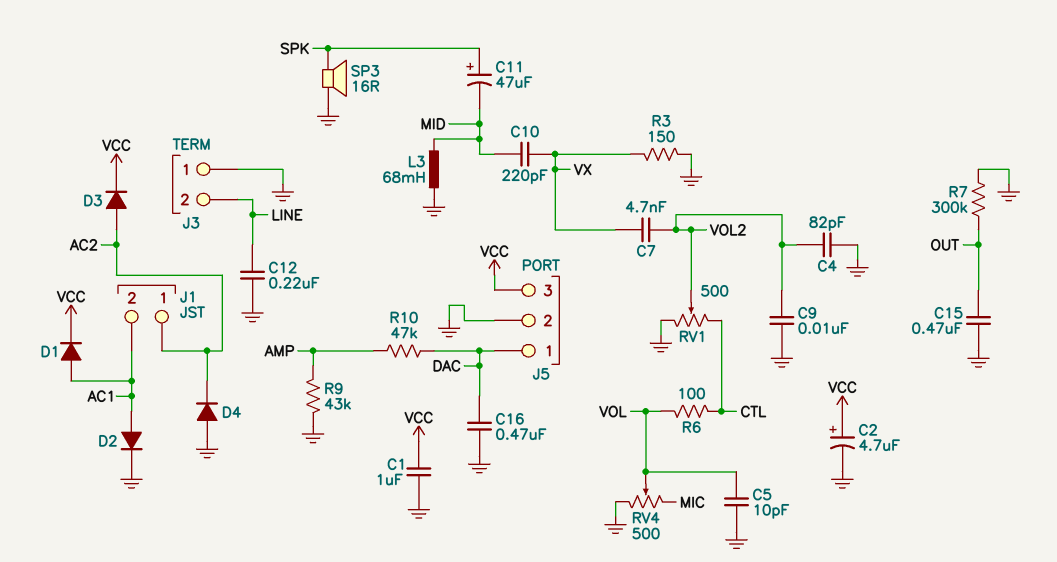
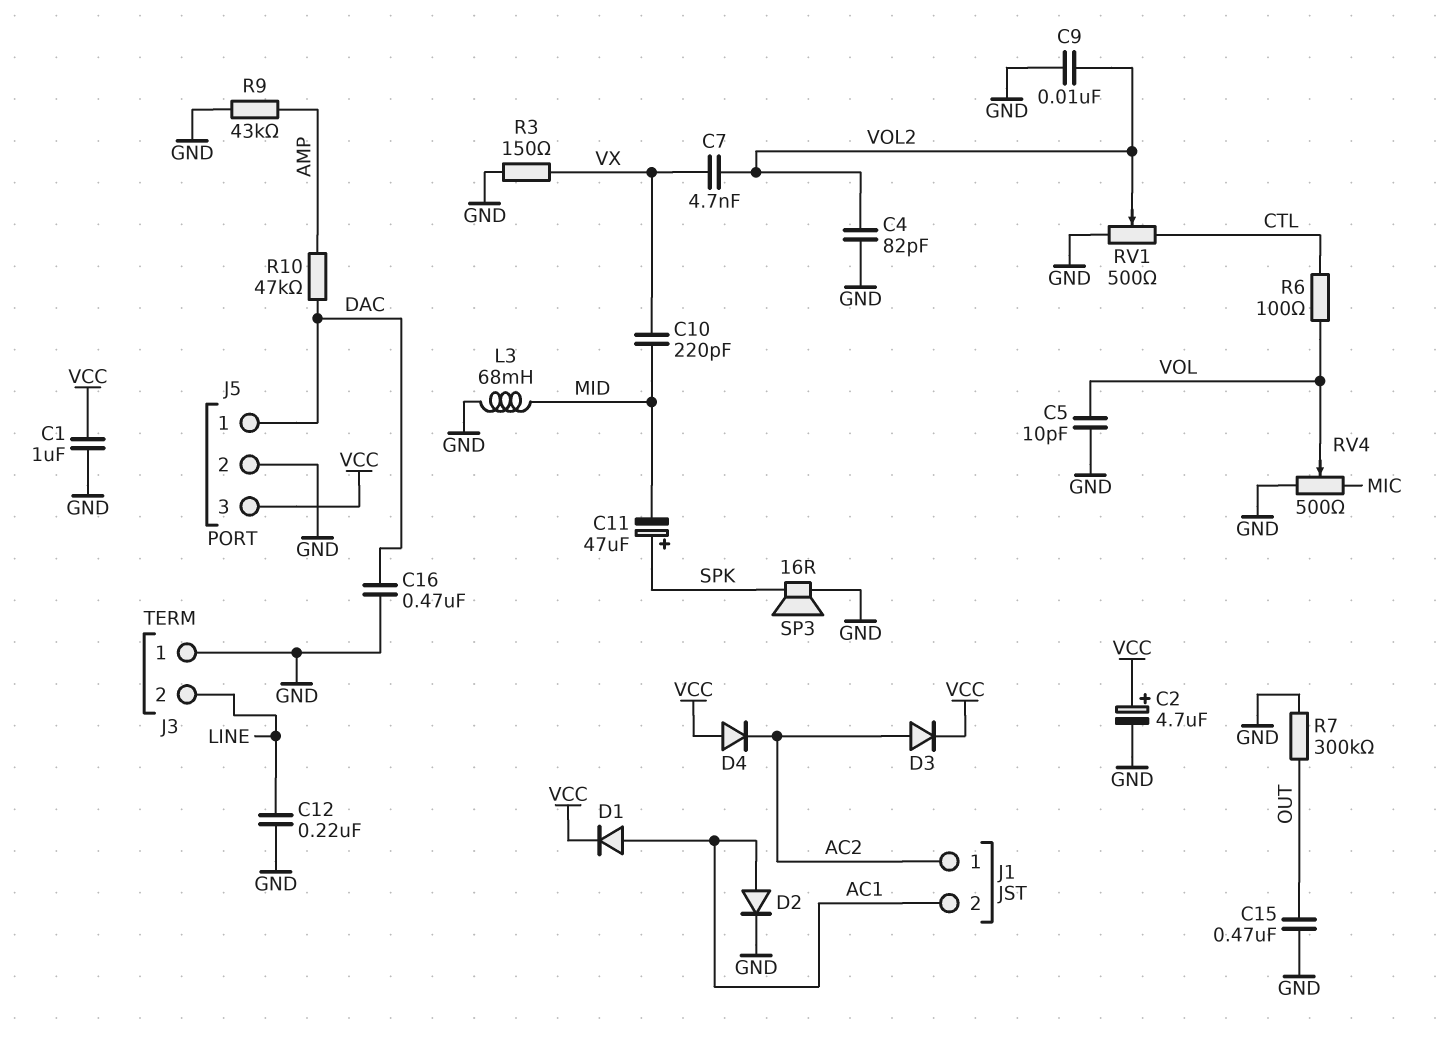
D4: diode (A GND, K AC2) -> diode (A VCC, K AC2)

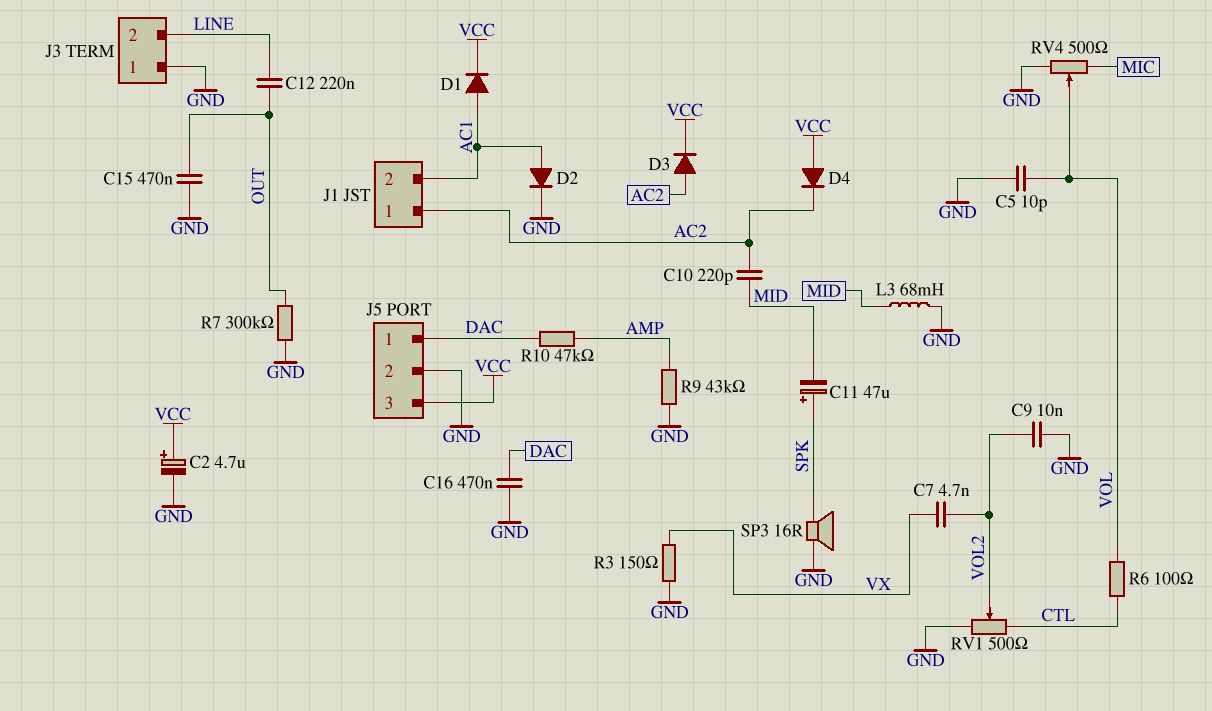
C1: 1uF (GND, VCC) -> none
C4: 82pF (GND, VOL2) -> none
C10: 220pF (MID, VX) -> 220pF (AC2, MID)
C12: 220nF (GND, LINE) -> 220nF (LINE, OUT)

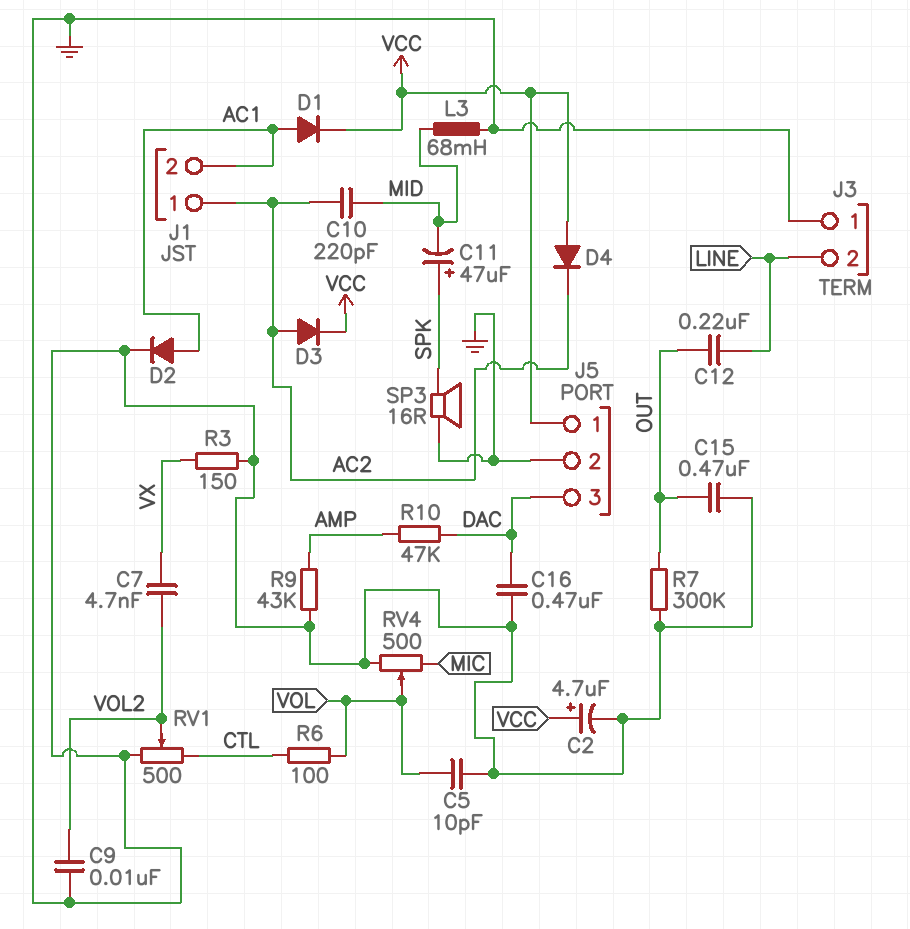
J5 pin 1: DAC -> VCC
J5 pin 3: VCC -> DAC

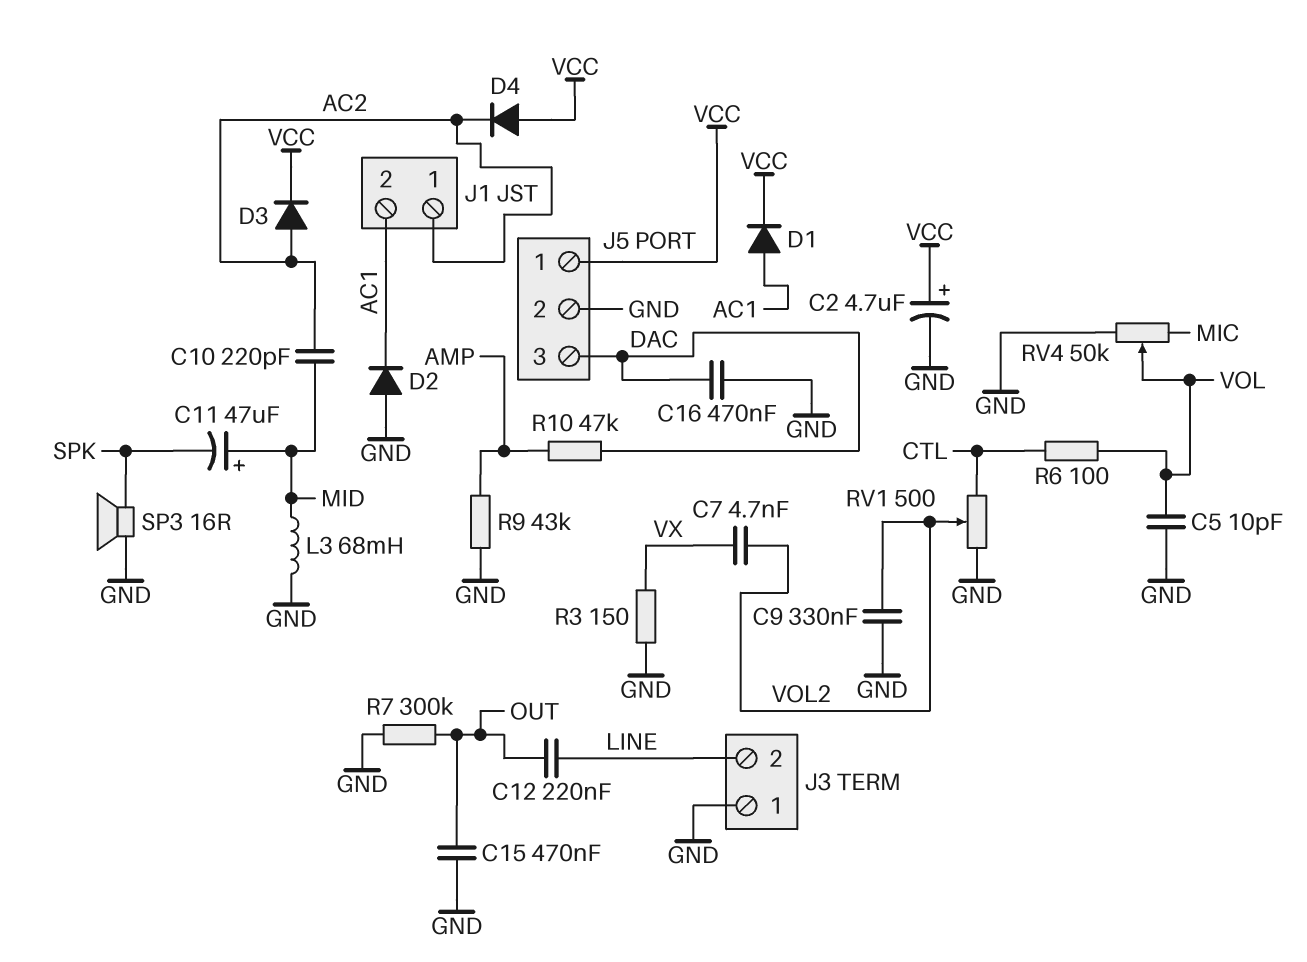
C9: 10nF (GND, VOL2) -> 330nF (GND, VOL2)
C11: 47uF (plus SPK, minus MID) -> 47uF (plus MID, minus SPK)
D2: diode (A AC1, K GND) -> diode (A GND, K AC1)
RV4: 500 (GND, MIC, wiper VOL) -> 50k (GND, MIC, wiper VOL)

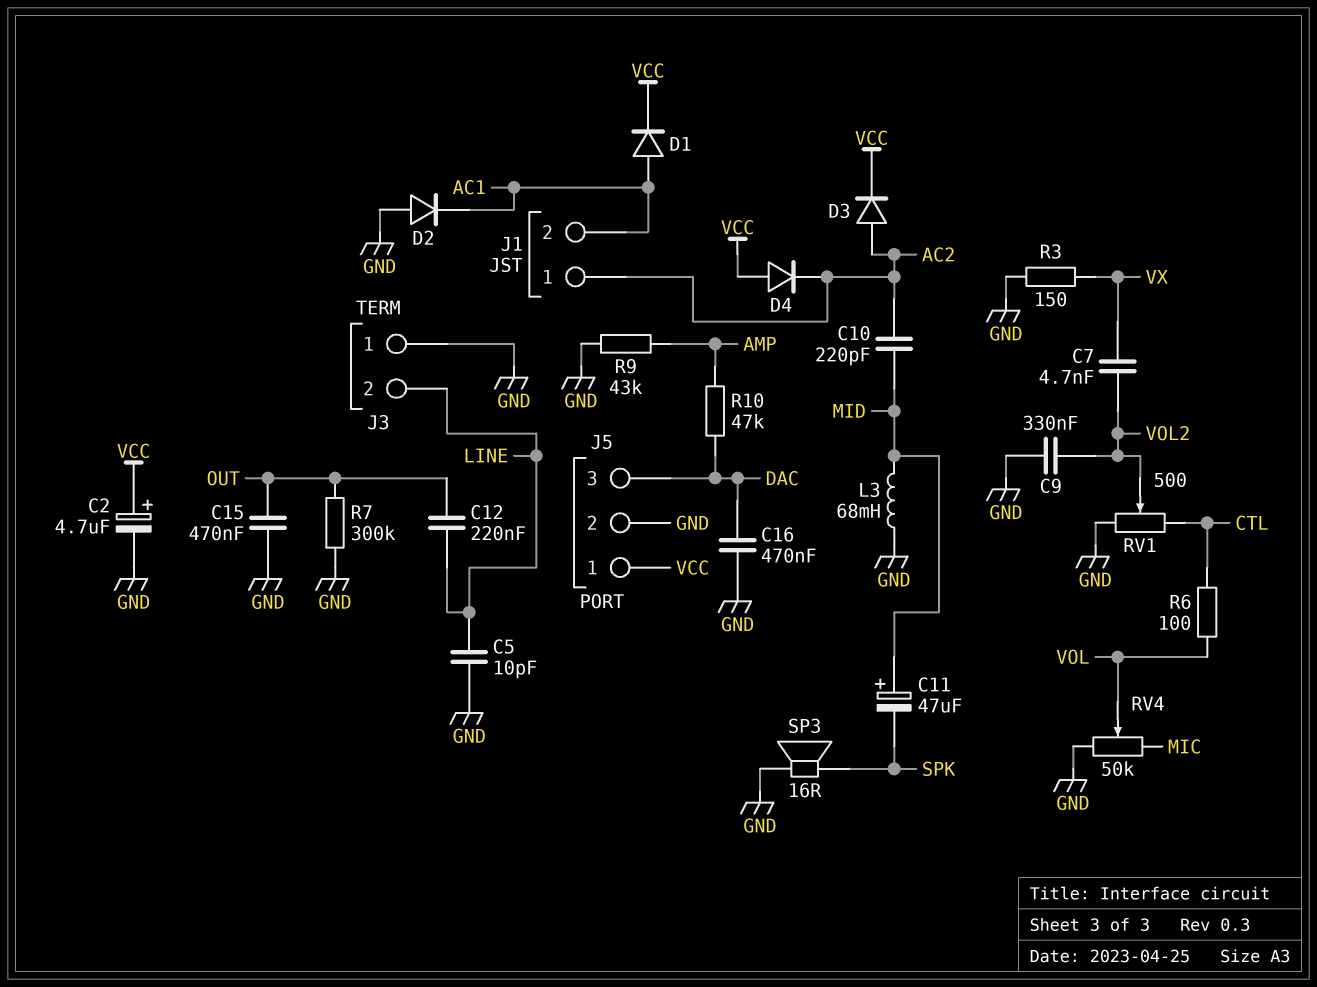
C5: 10pF (GND, VOL) -> 10pF (GND, LINE)

